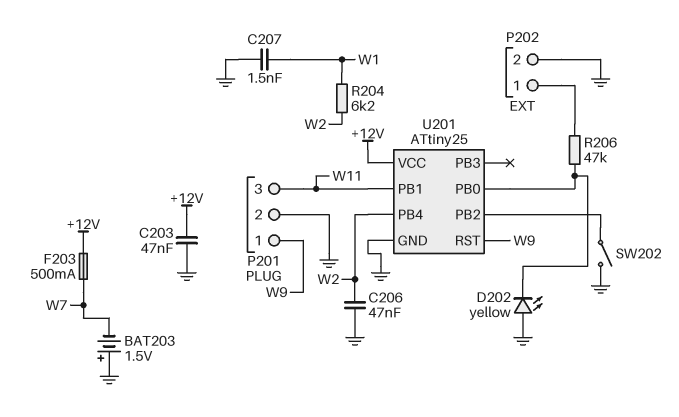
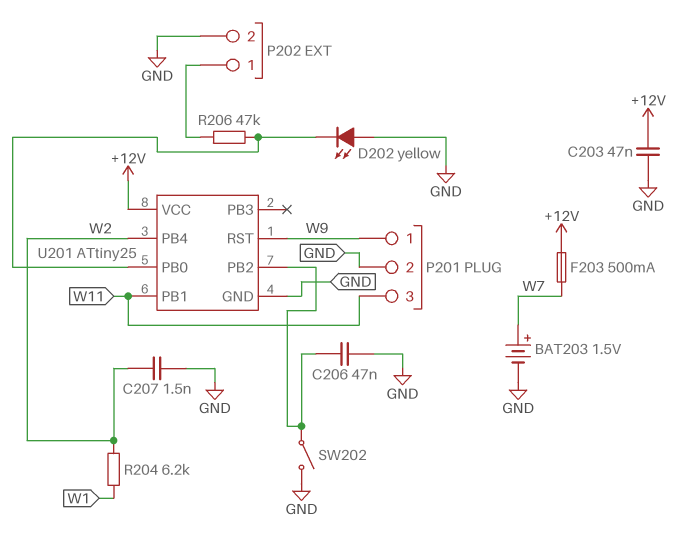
BAT203: 1.5V (plus GND, minus W7) -> 1.5V (plus W7, minus GND)
C206: 47nF (GND, W2) -> 47nF (GND, U201/PB2)
C207: 1.5nF (GND, W1) -> 1.5nF (GND, W2)

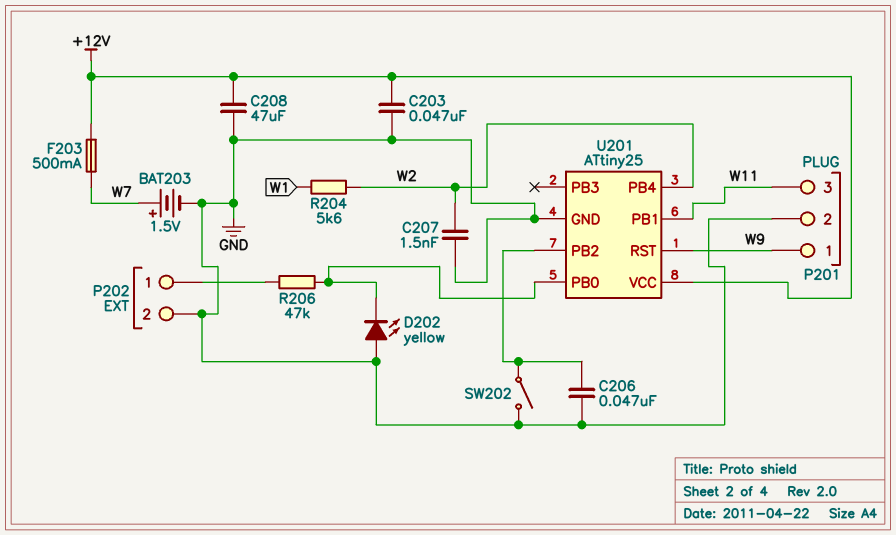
C208: none -> 47uF (+12V, GND)
R204: 6.2k (W1, W2) -> 5.6k (W1, W2)

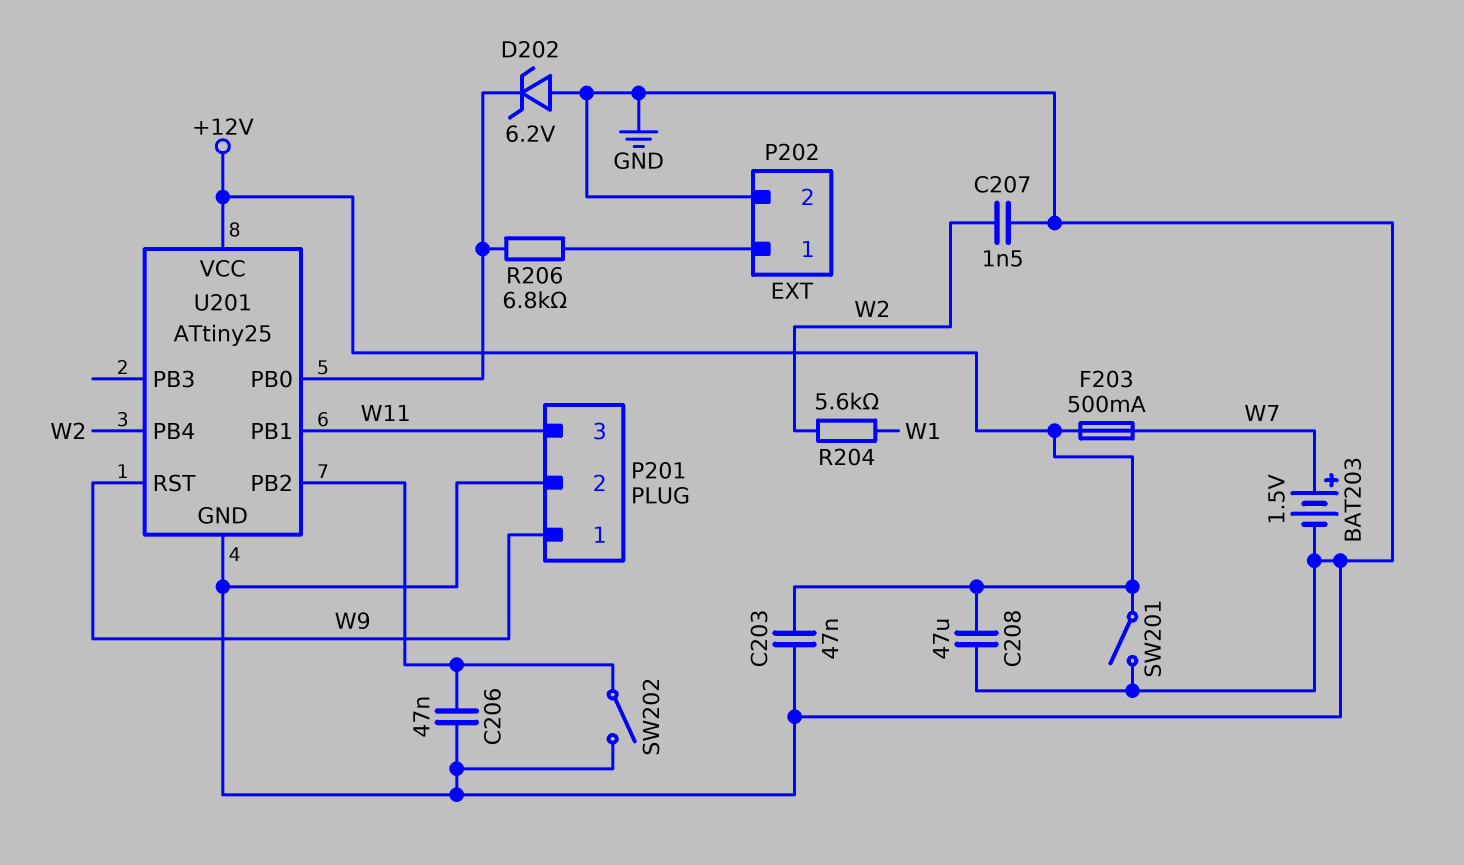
D202: LED yellow (A GND, K U201/PB0) -> zener 6.2V (A GND, K U201/PB0)
R206: 47k (P202/1, U201/PB0) -> 6.8k (P202/1, U201/PB0)
SW201: none -> switch (+12V, GND)

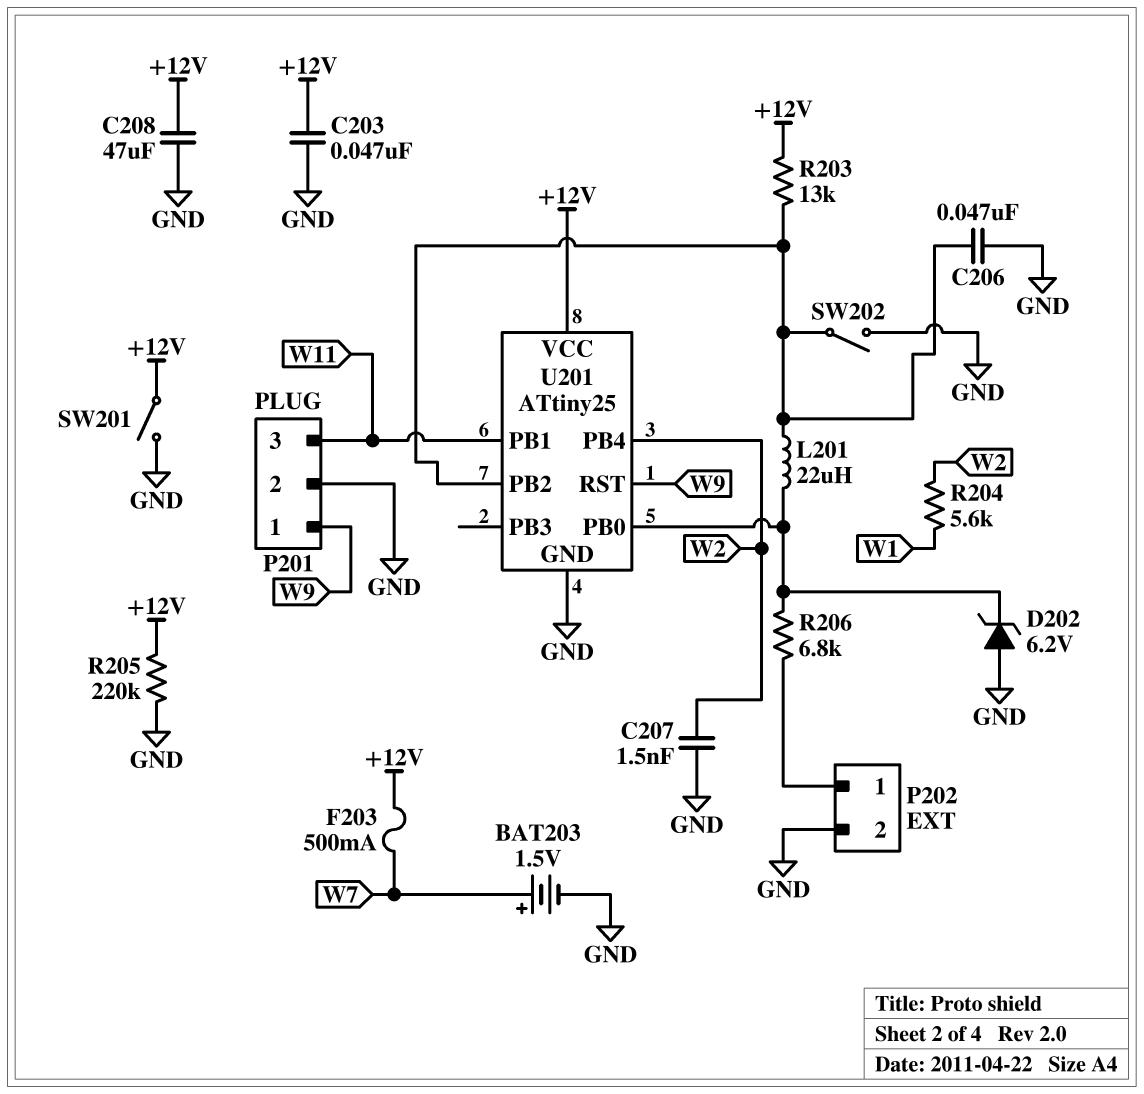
L201: none -> 22uH (U201/PB0, U201/PB2)
R203: none -> 13k (+12V, U201/PB2)
R205: none -> 220k (+12V, GND)

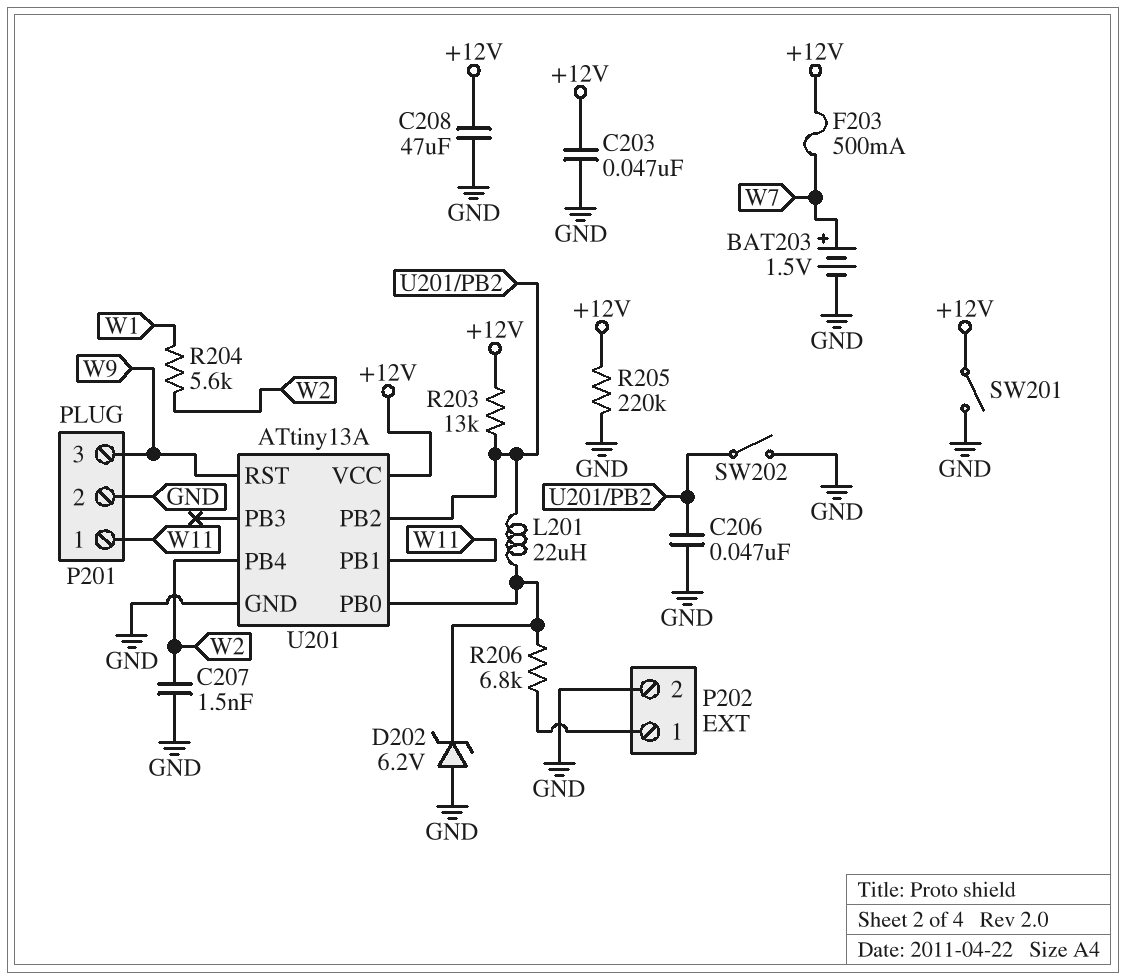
P201 pin 1: W9 -> W11
P201 pin 3: W11 -> W9
U201: ATtiny25 -> ATtiny13A

